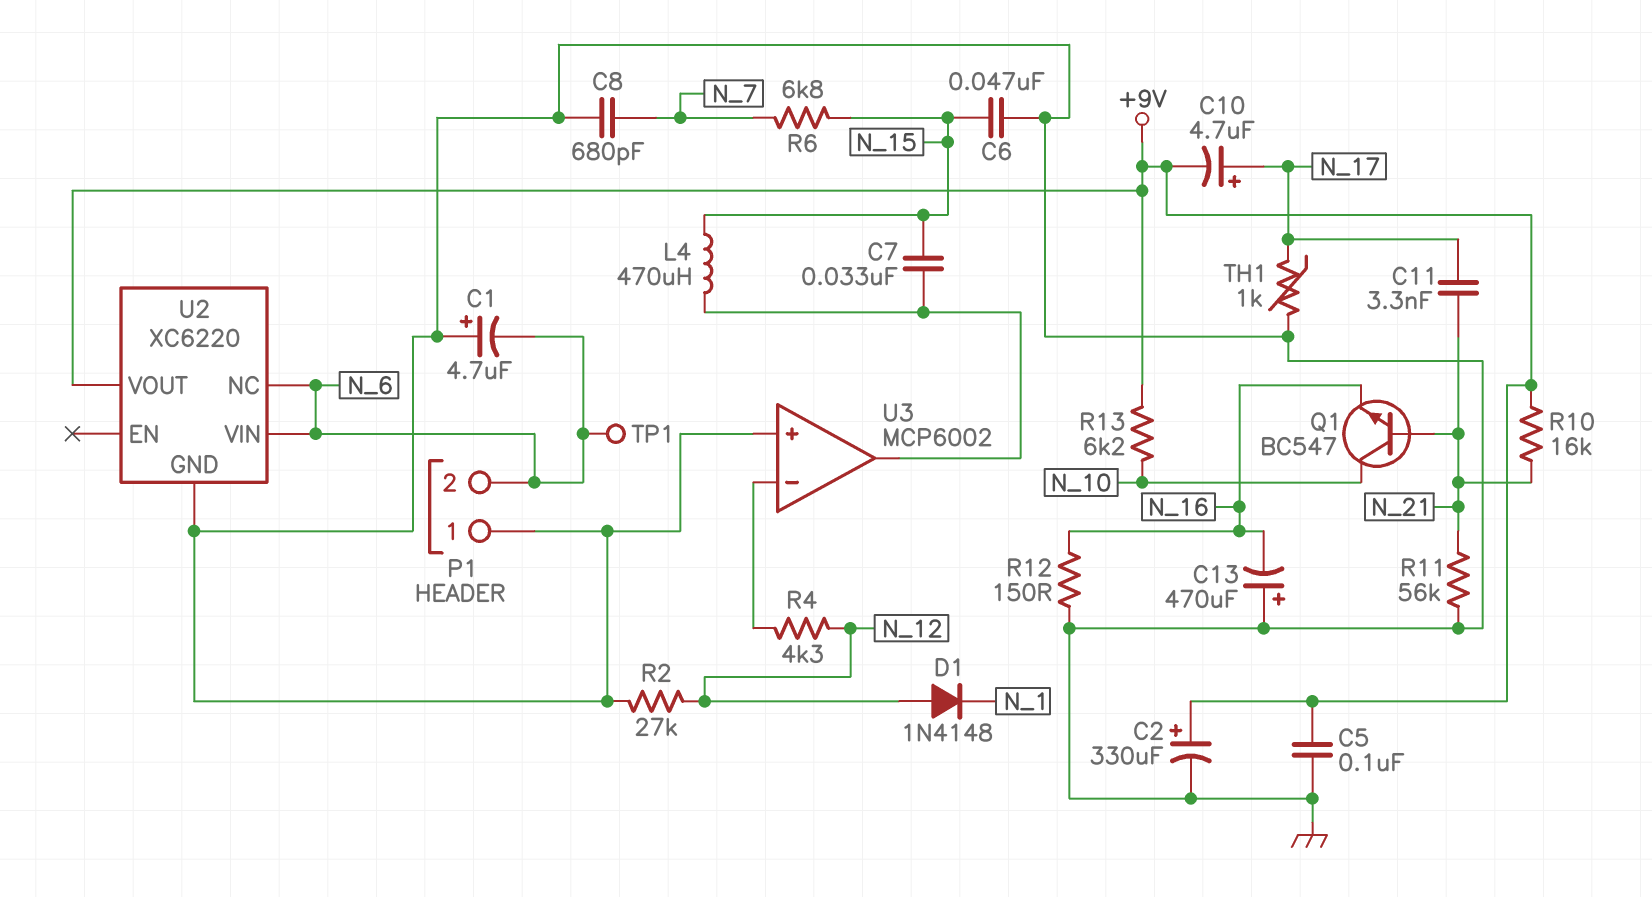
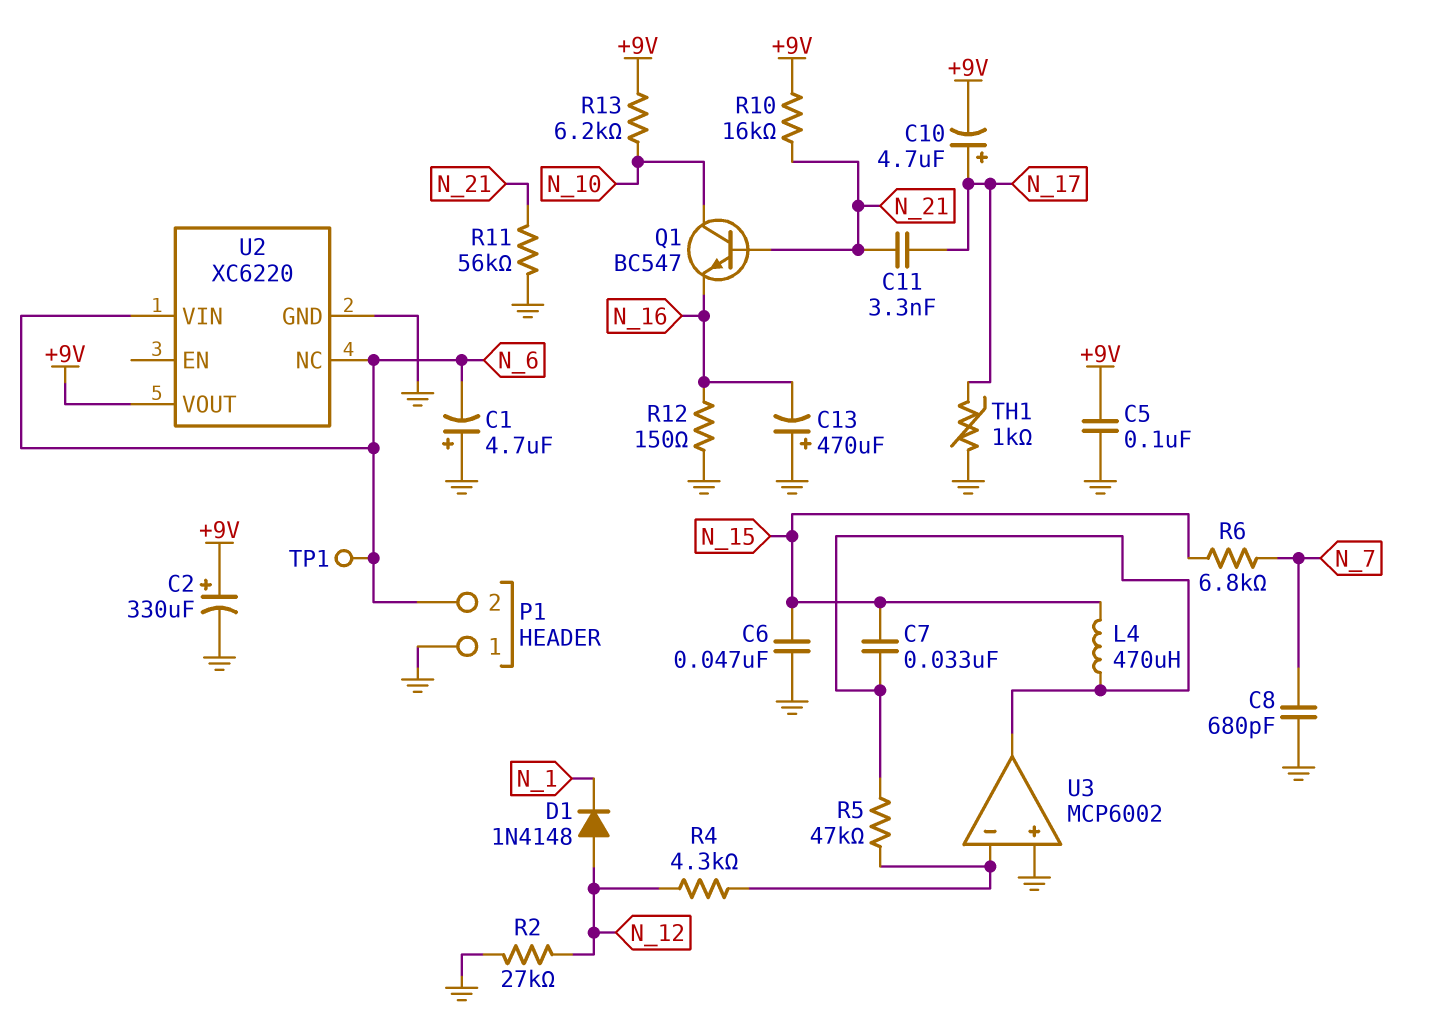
R5: none -> 47k (U3/in-, U3/out)

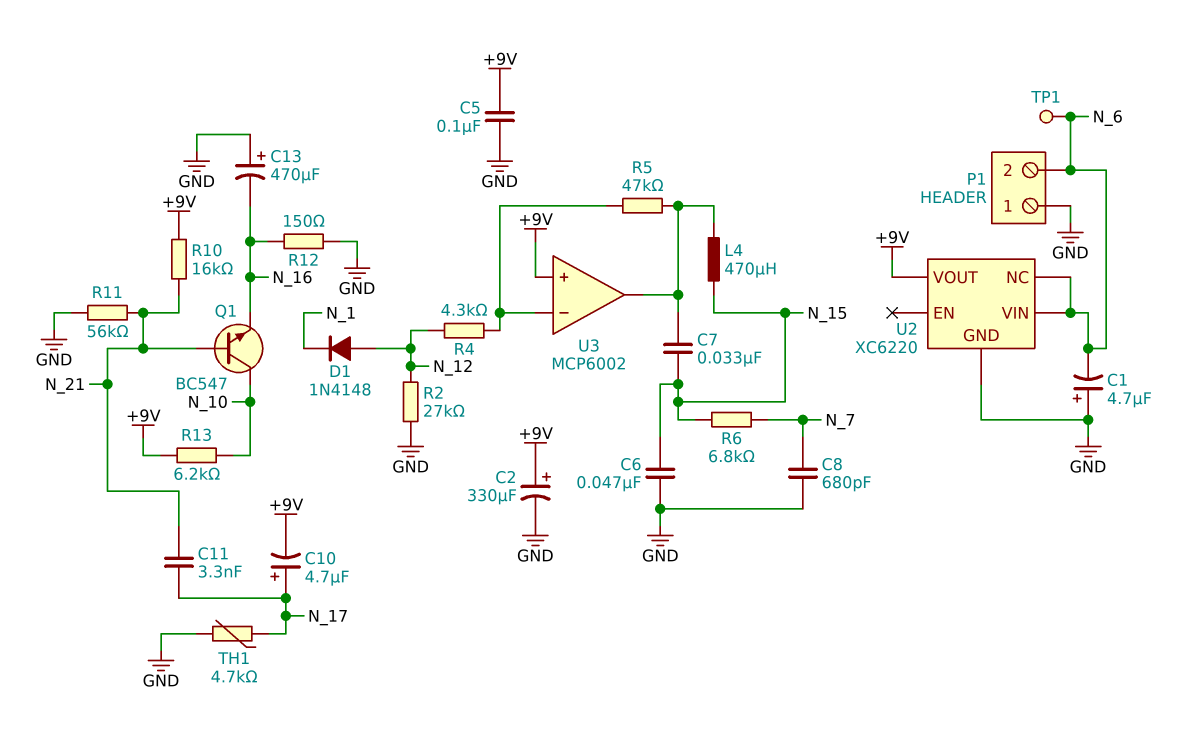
TH1: 1k (GND, N_17) -> 4.7k (GND, N_17)
U3 pin in+: GND -> +9V

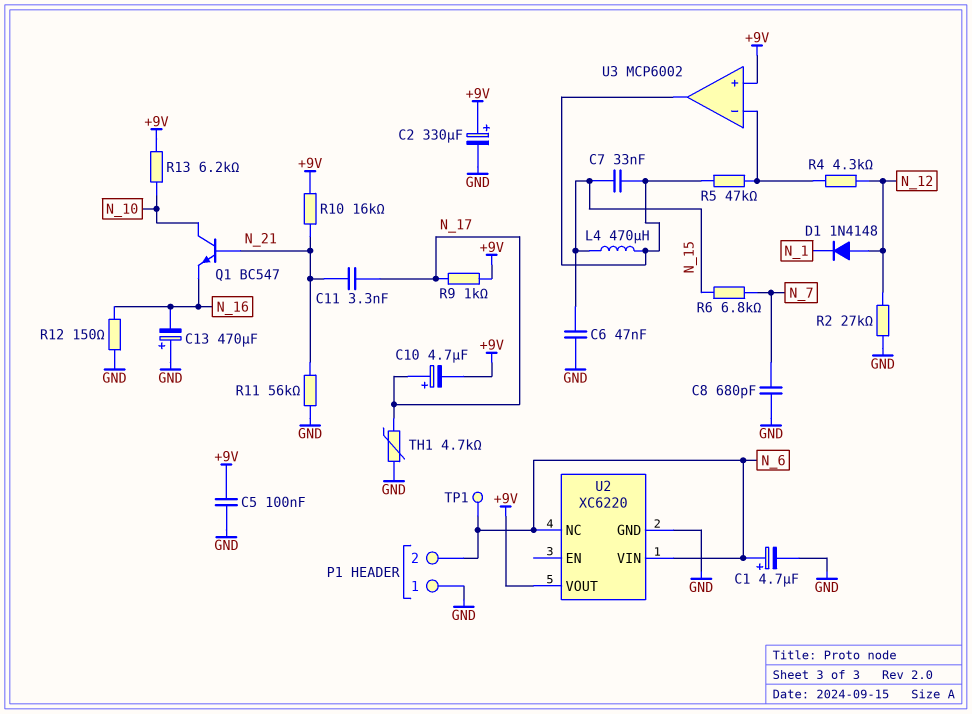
C1: 4.7uF (plus GND, minus N_6) -> 4.7uF (plus N_6, minus GND)
R9: none -> 1k (+9V, N_17)

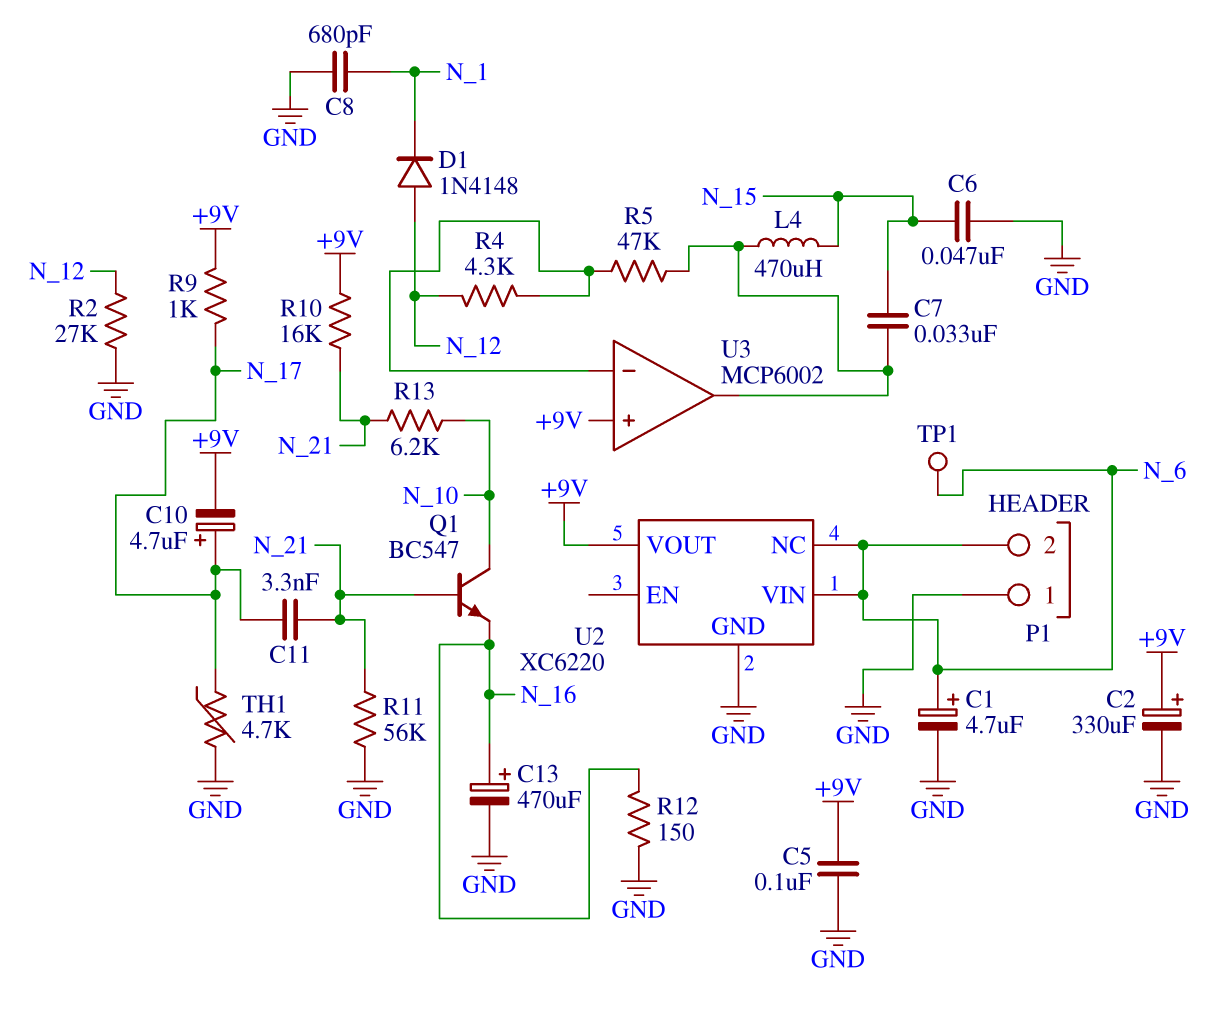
C8: 680pF (GND, N_7) -> 680pF (GND, N_1)
C13: 470uF (plus GND, minus N_16) -> 470uF (plus N_16, minus GND)
R6: 6.8k (N_7, N_15) -> none
R13: 6.2k (+9V, N_10) -> 6.2k (N_10, N_21)

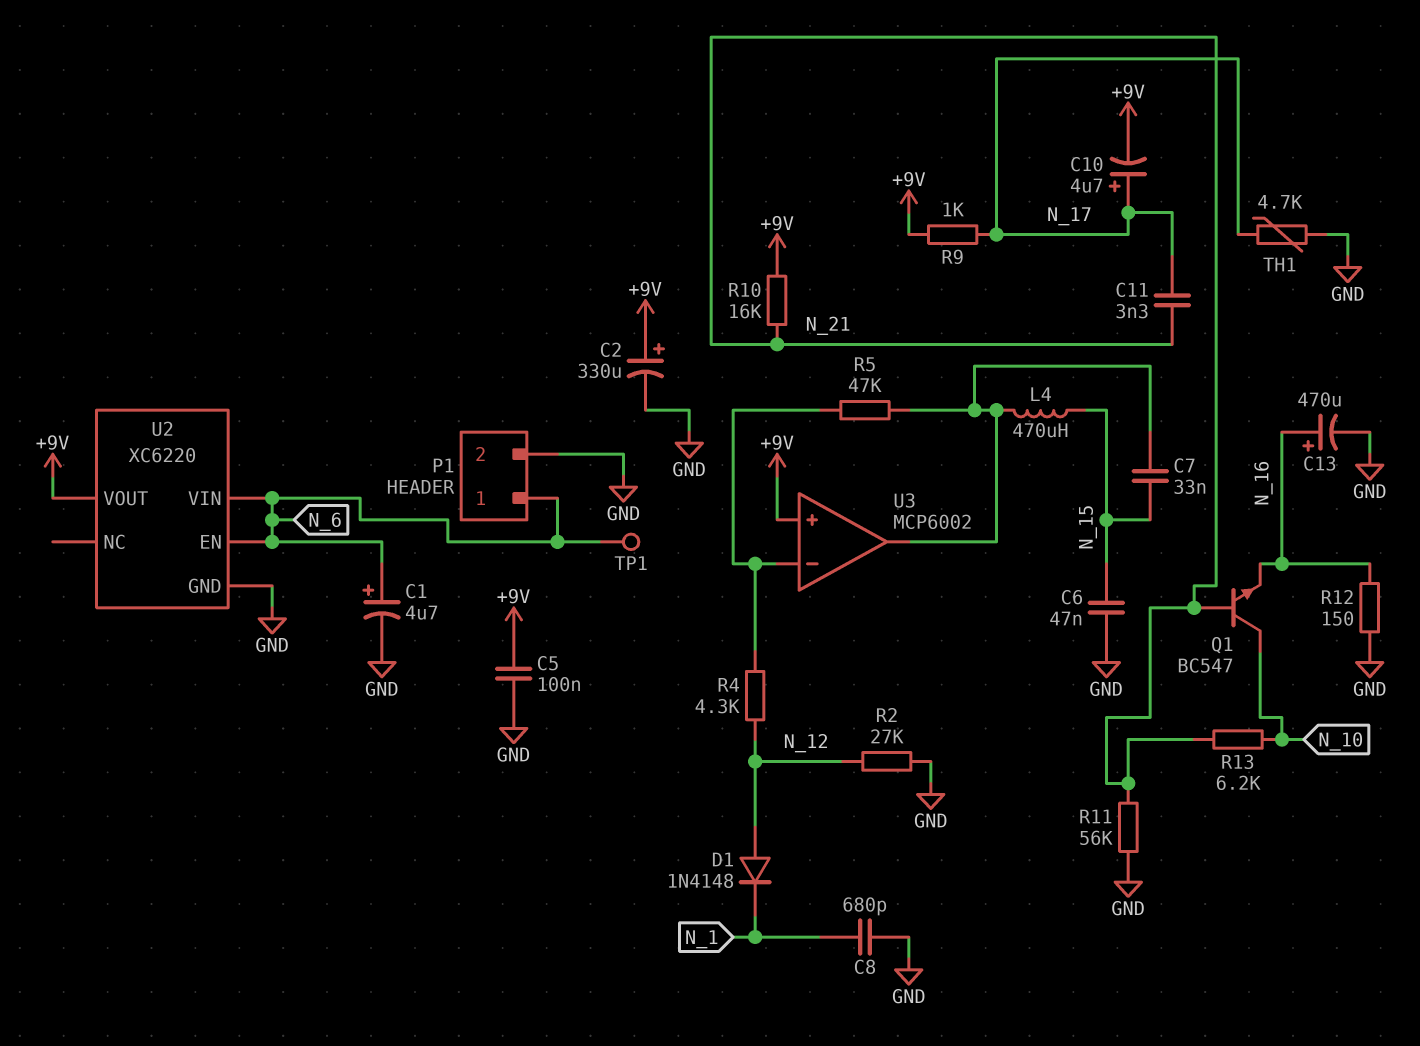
P1 pin 1: GND -> N_6
P1 pin 2: N_6 -> GND
U2 pin EN: none -> N_6
U2 pin NC: N_6 -> none

